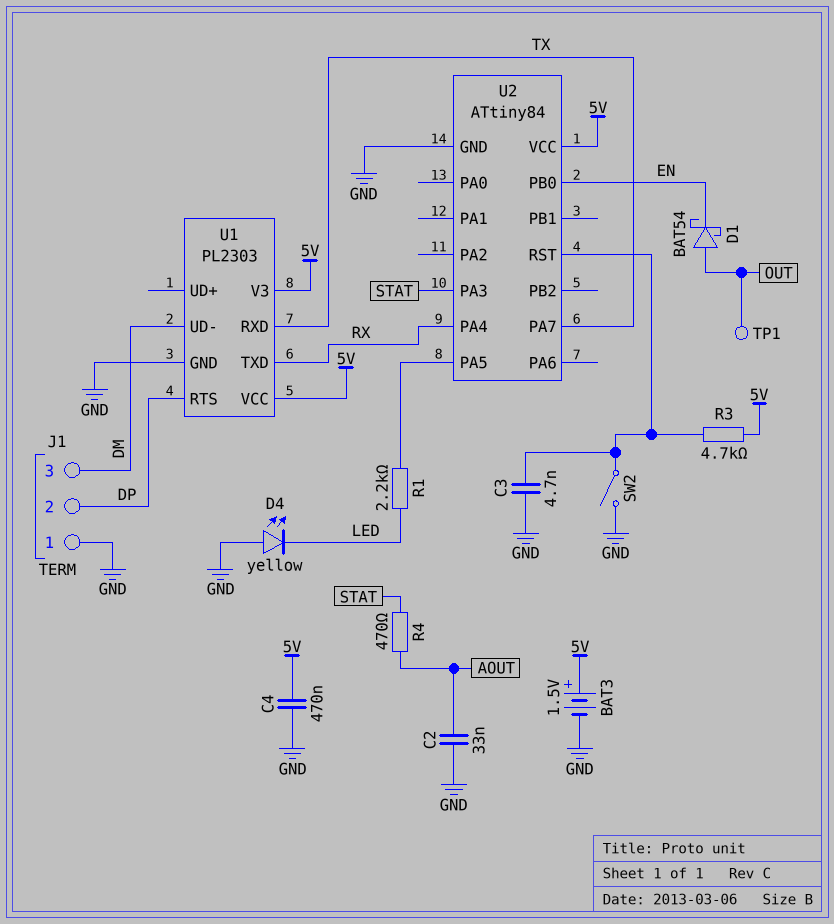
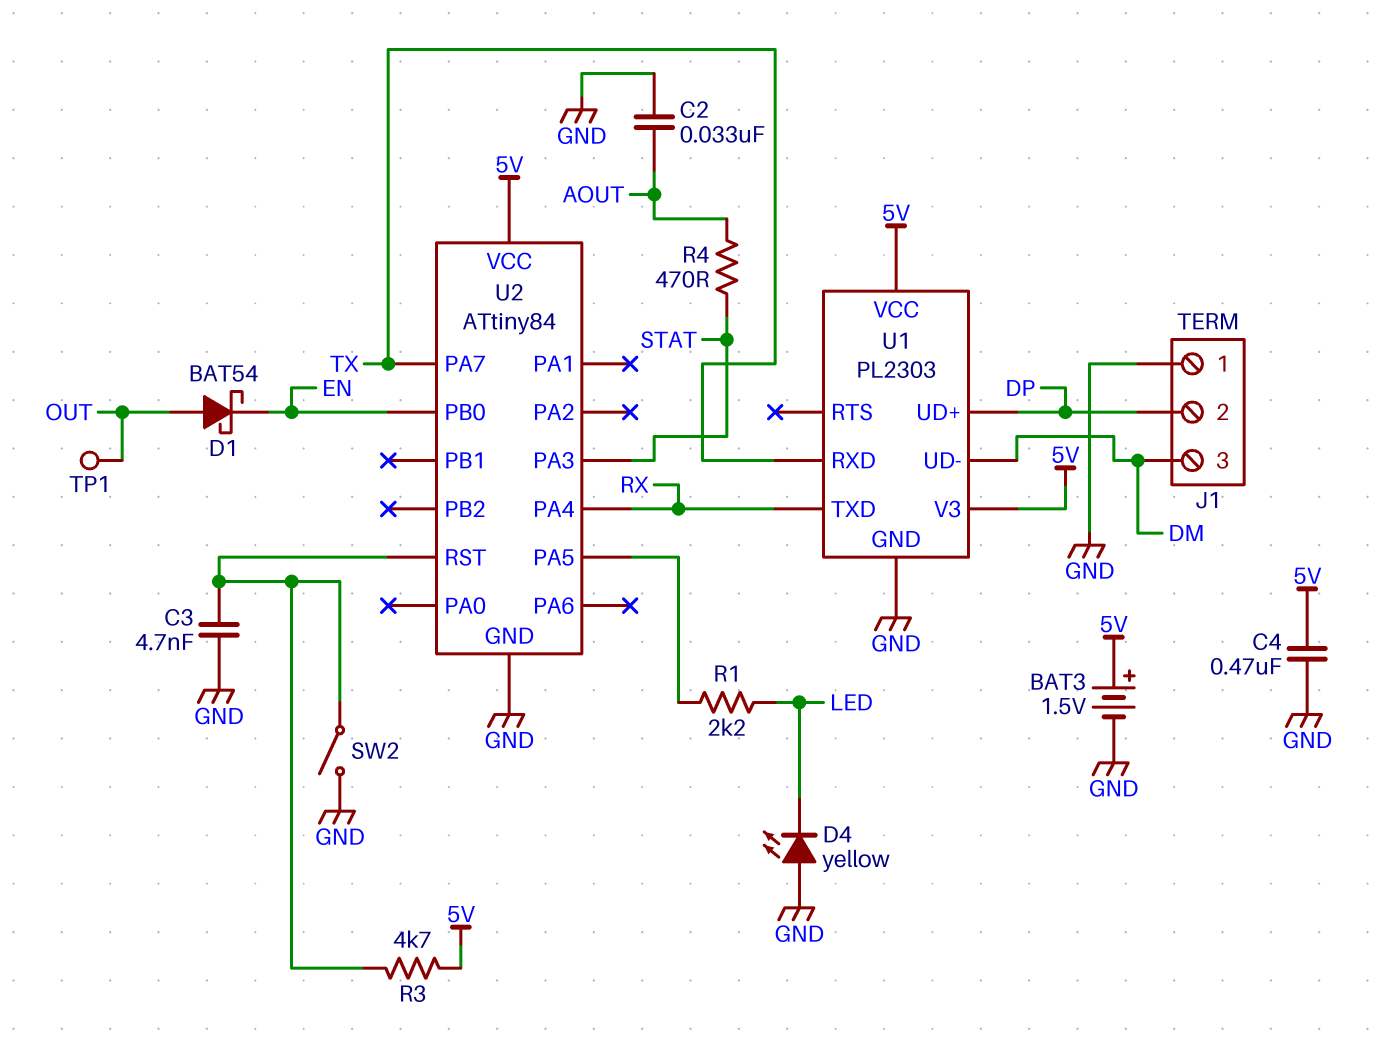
U1 pin RTS: DP -> none
U1 pin UD+: none -> DP

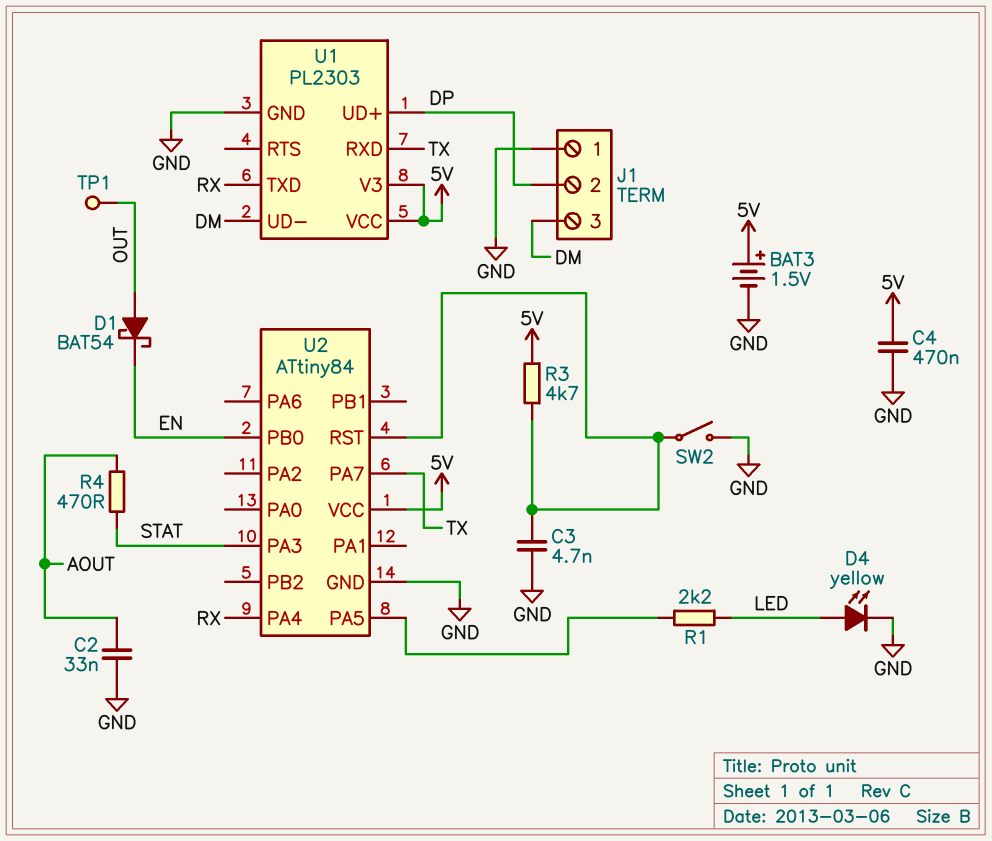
D4: LED yellow (A GND, K LED) -> LED yellow (A LED, K GND)

